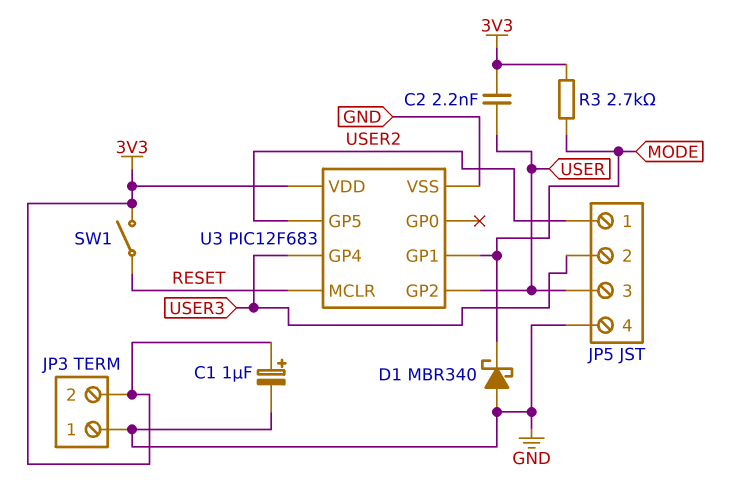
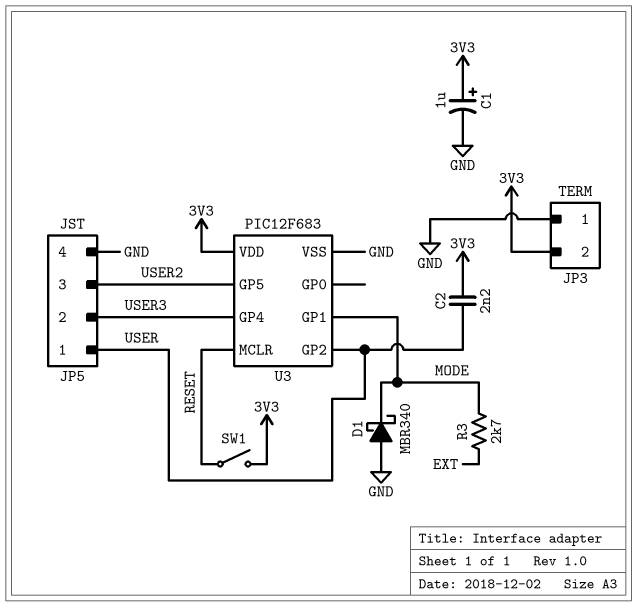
JP5 pin 1: USER2 -> USER
JP5 pin 3: USER -> USER2
R3: 2.7k (3V3, MODE) -> 2.7k (EXT, MODE)

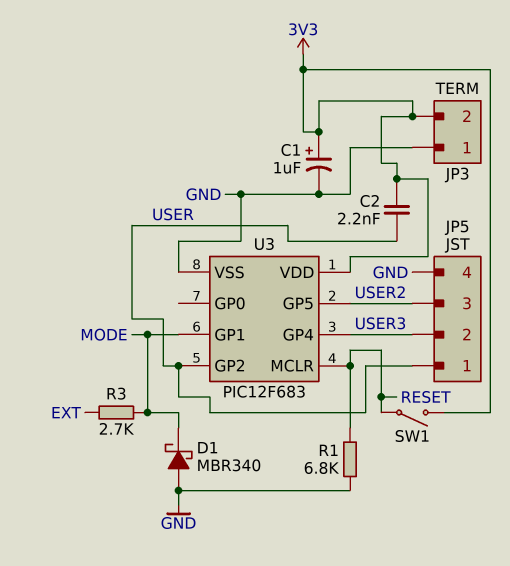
R1: none -> 6.8k (GND, RESET)

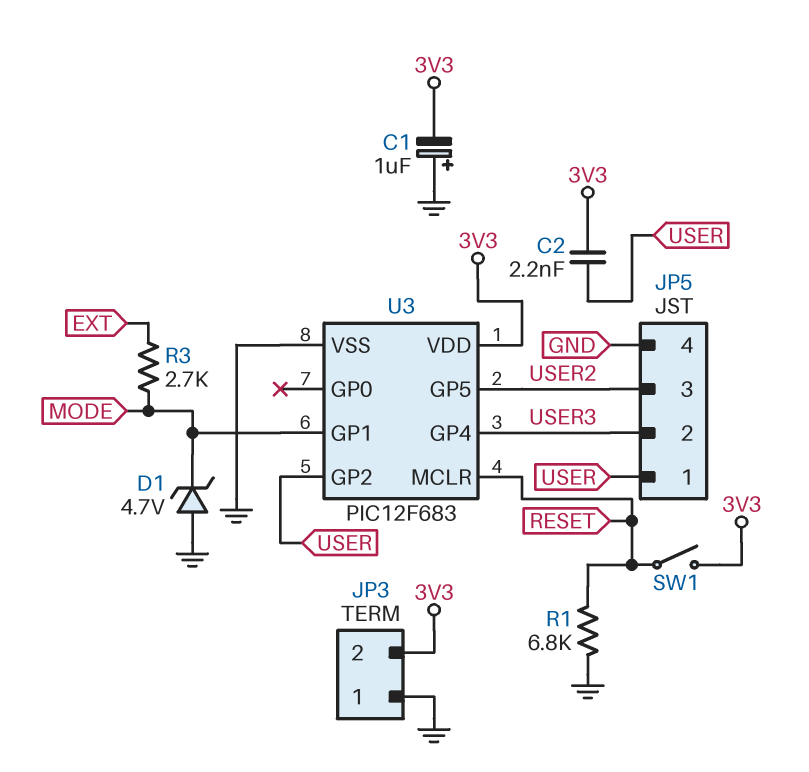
C1: 1uF (plus 3V3, minus GND) -> 1uF (plus GND, minus 3V3)
D1: schottky MBR340 (A GND, K MODE) -> zener 4.7V (A GND, K MODE)

